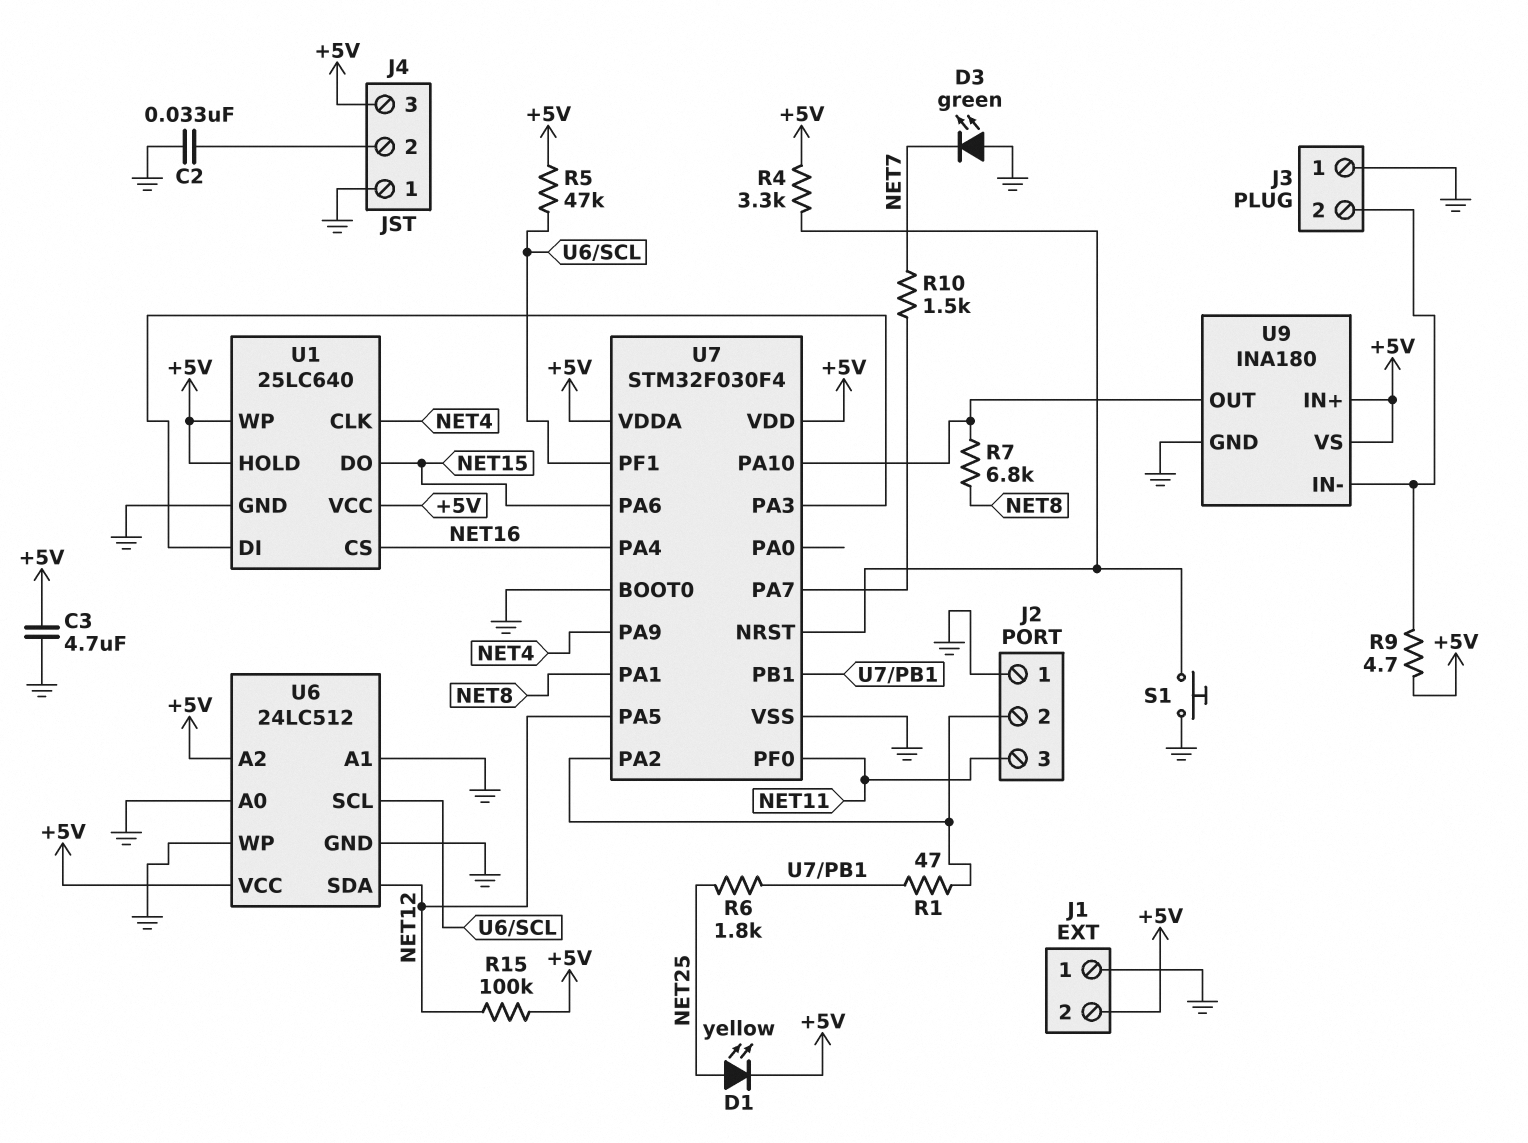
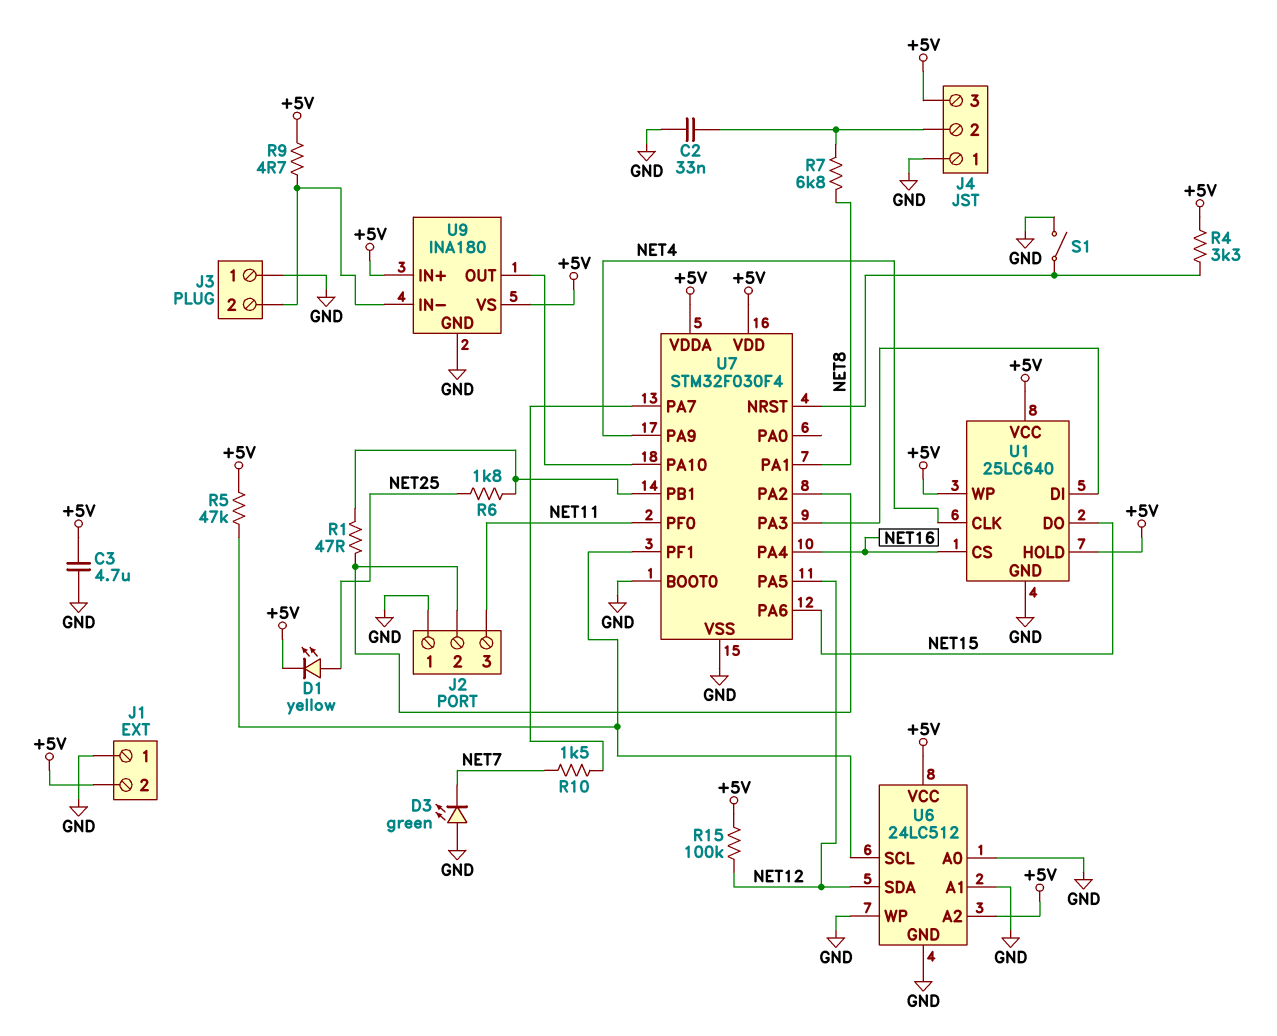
R7: 6.8k (NET8, U7/PA10) -> 6.8k (J4/2, NET8)
S1: button (GND, U7/NRST) -> switch (GND, U7/NRST)

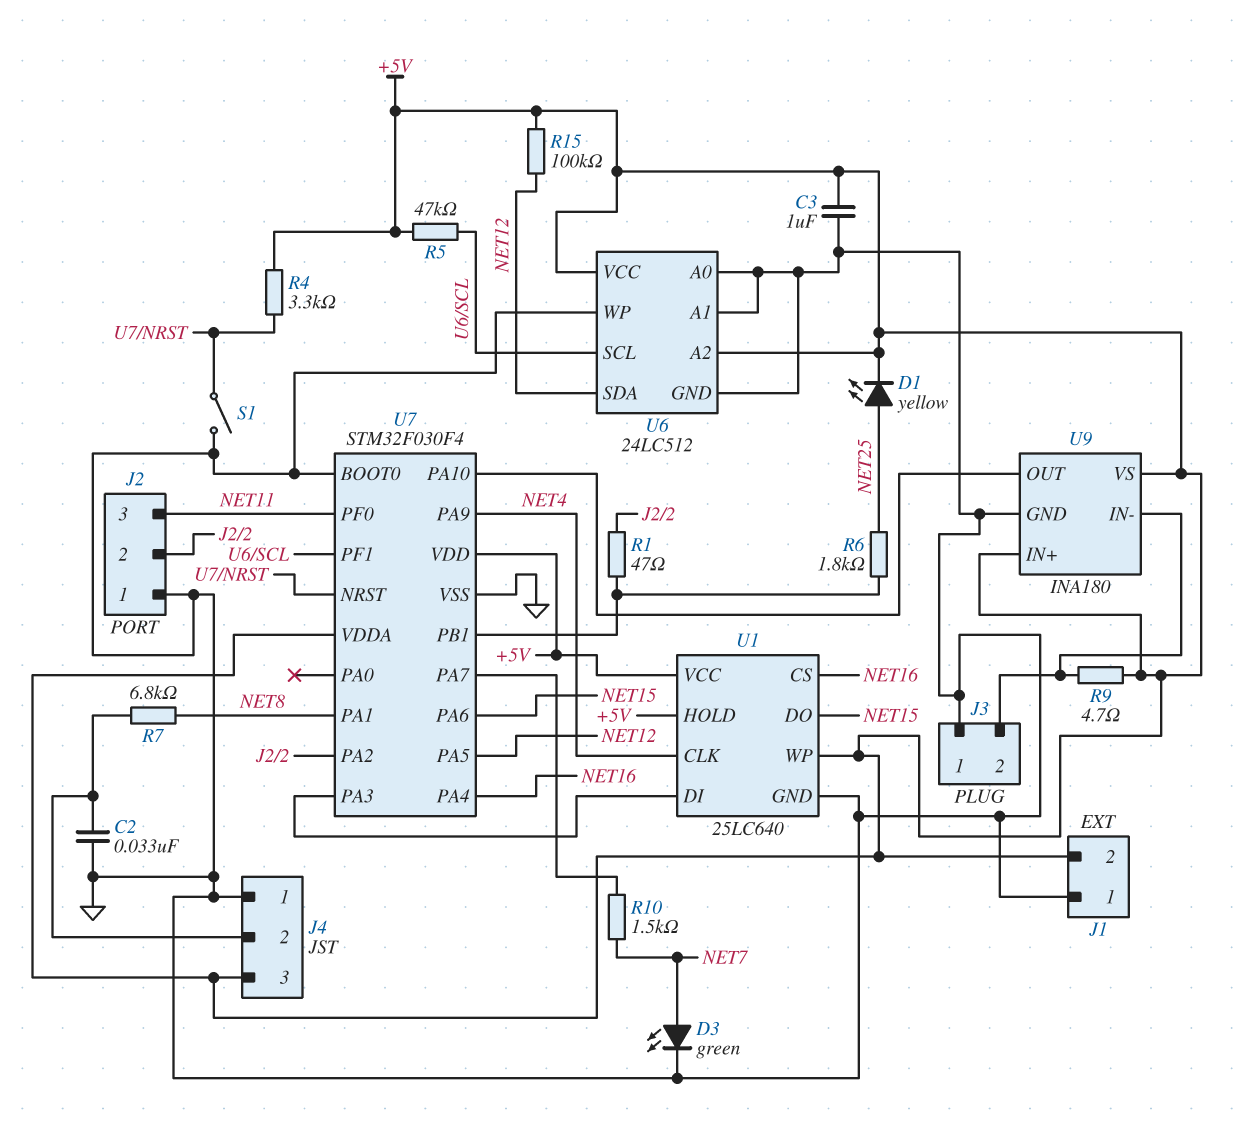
C3: 4.7uF (+5V, GND) -> 1uF (+5V, GND)
D3: LED green (A GND, K NET7) -> LED green (A NET7, K GND)

